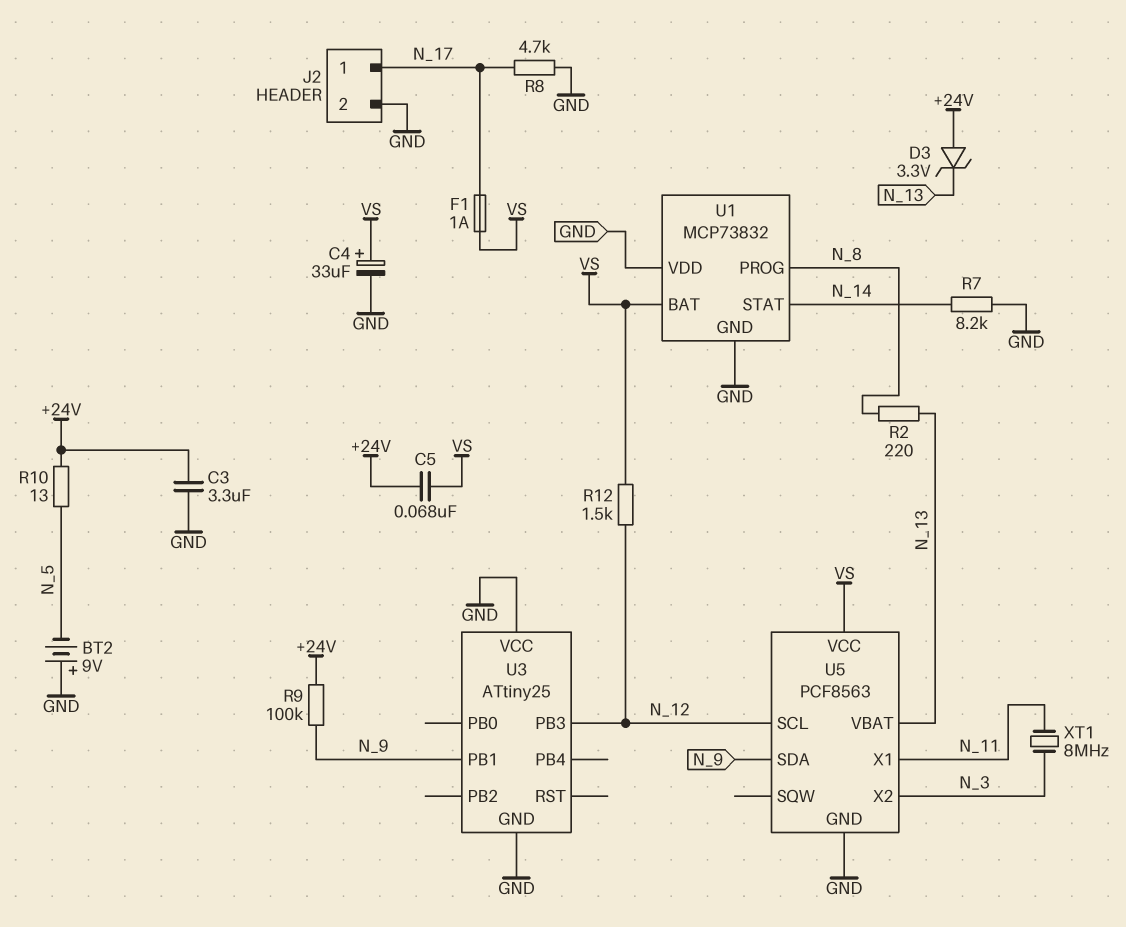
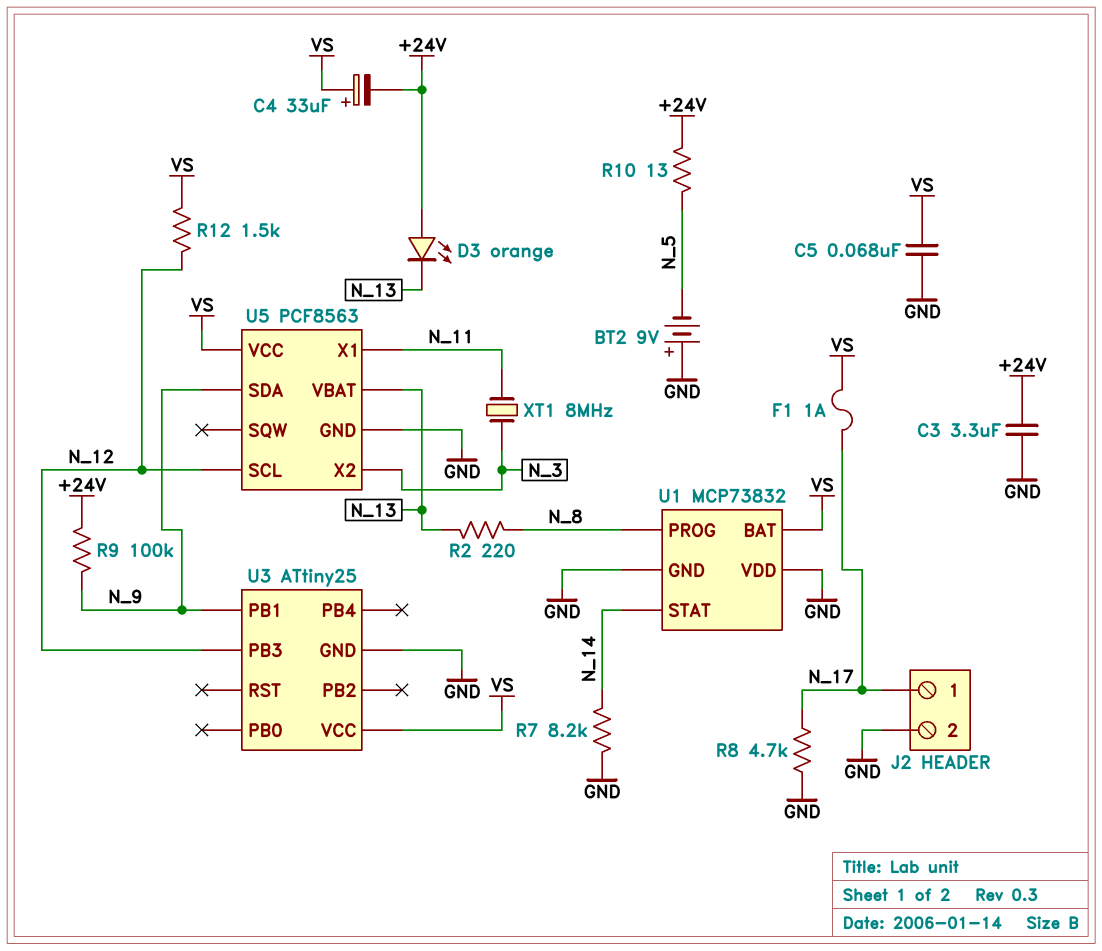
C4: 33uF (plus VS, minus GND) -> 33uF (plus VS, minus +24V)
C5: 68nF (+24V, VS) -> 68nF (GND, VS)
D3: zener 3.3V (A +24V, K N_13) -> LED orange (A +24V, K N_13)
U3 pin VCC: GND -> VS

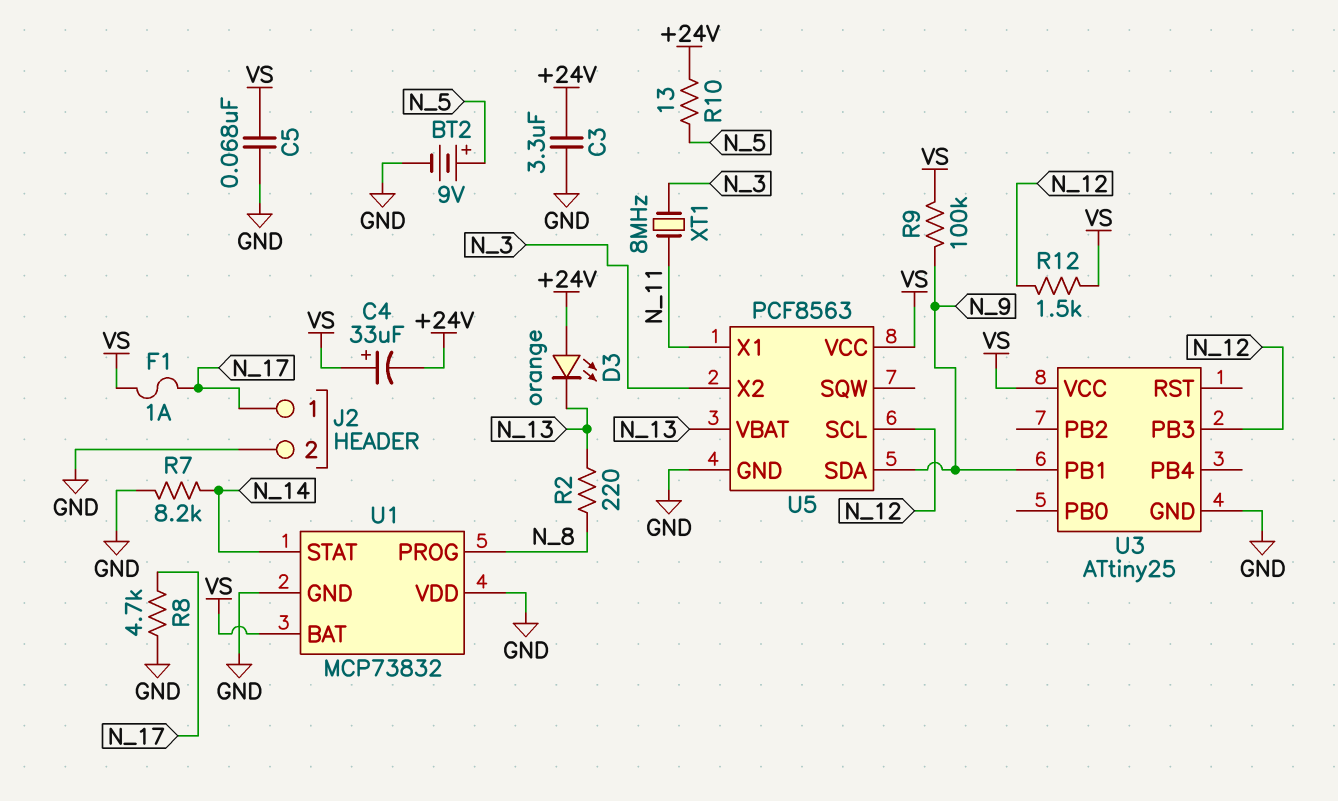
BT2: 9V (plus GND, minus N_5) -> 9V (plus N_5, minus GND)
R9: 100k (+24V, N_9) -> 100k (N_9, VS)

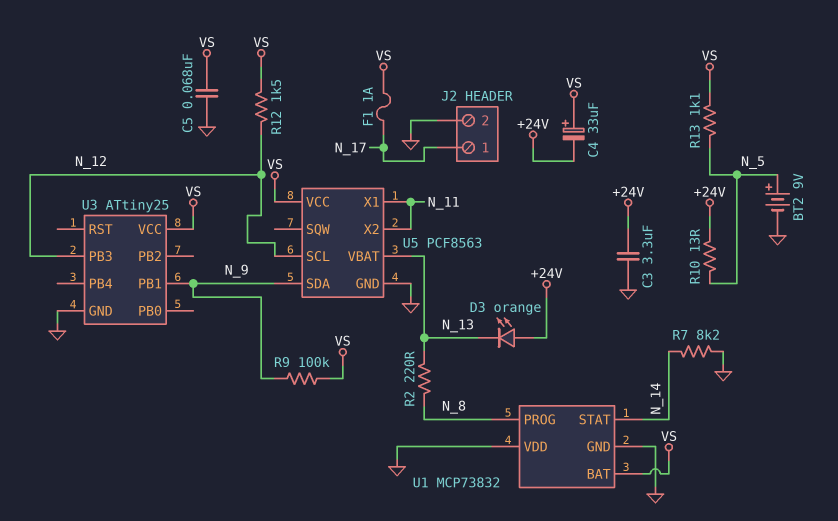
R8: 4.7k (GND, N_17) -> none
R13: none -> 1.1k (N_5, VS)
U5 pin X2: N_3 -> N_11
XT1: 8MHz (N_3, N_11) -> none

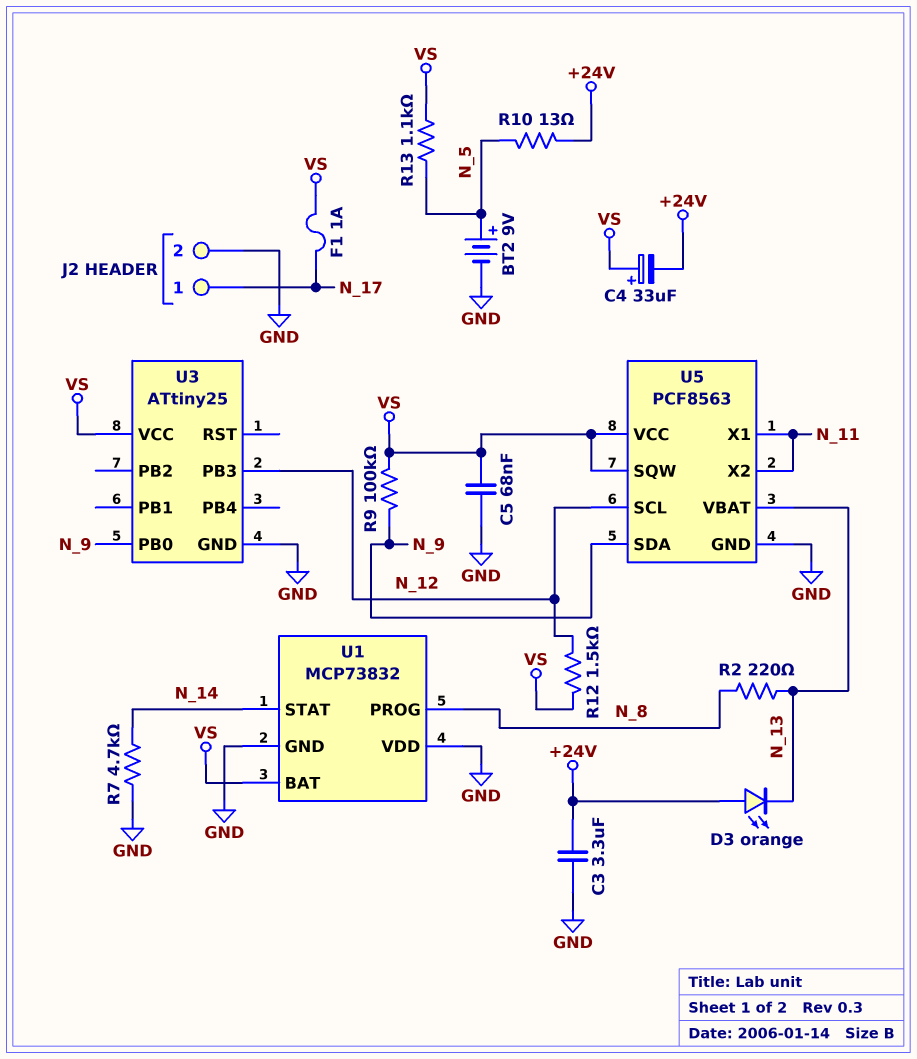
R7: 8.2k (GND, N_14) -> 4.7k (GND, N_14)
U3 pin PB0: none -> N_9
U3 pin PB1: N_9 -> none
U5 pin SQW: none -> VS

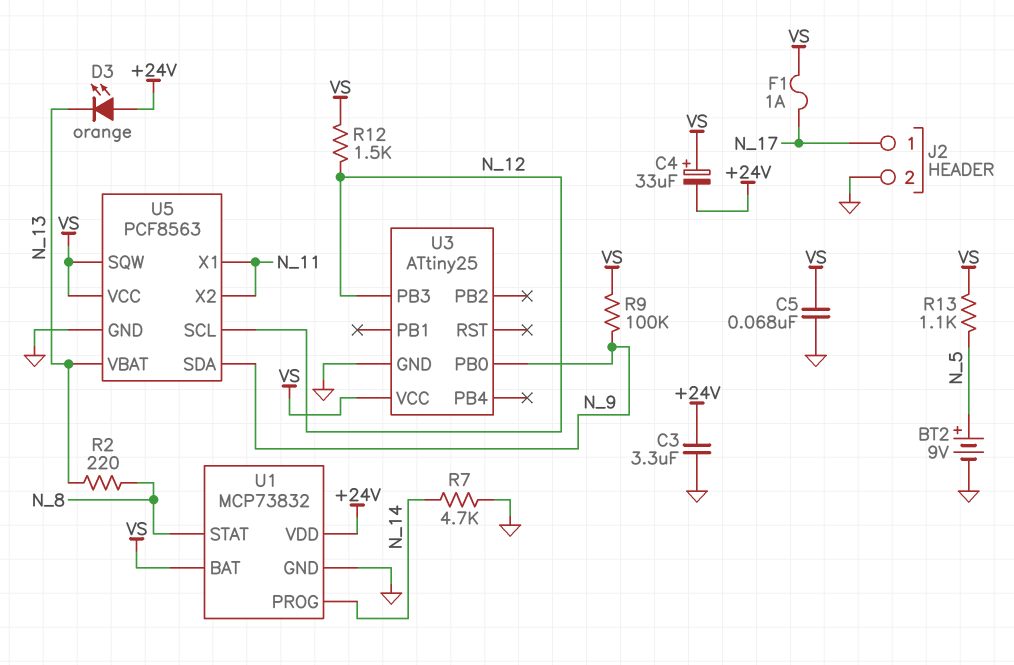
R10: 13 (+24V, N_5) -> none
U1 pin PROG: N_8 -> N_14
U1 pin STAT: N_14 -> N_8
U1 pin VDD: GND -> +24V

